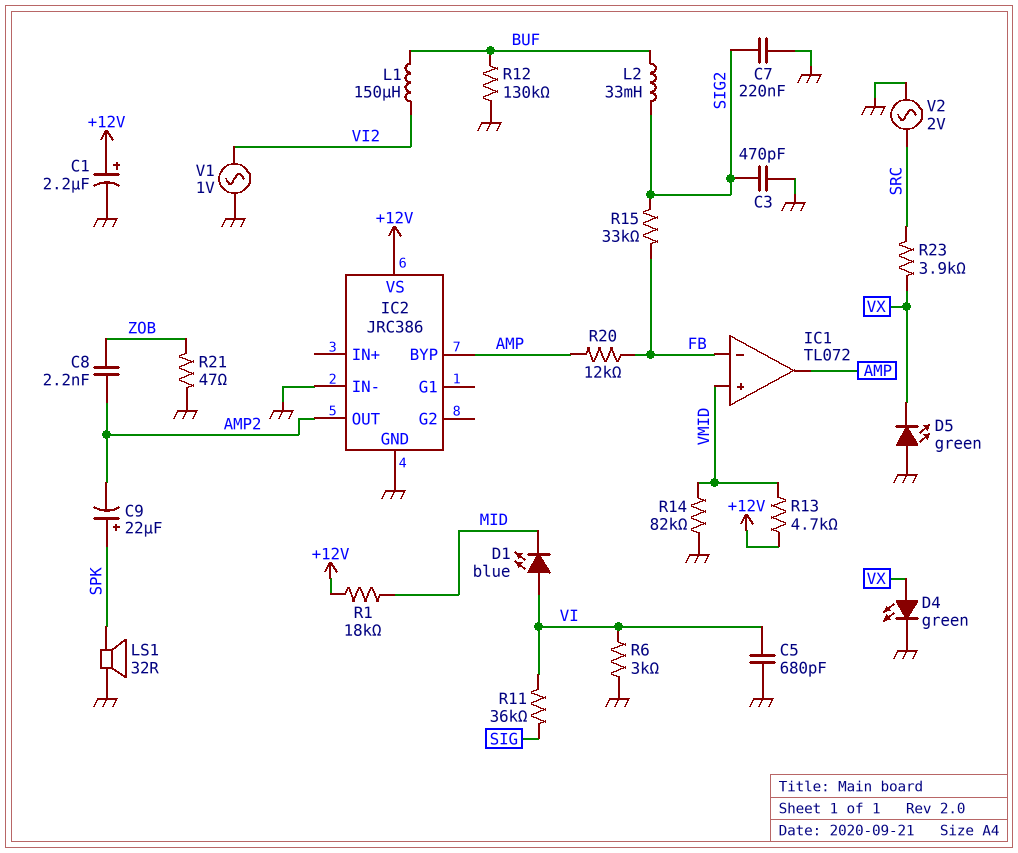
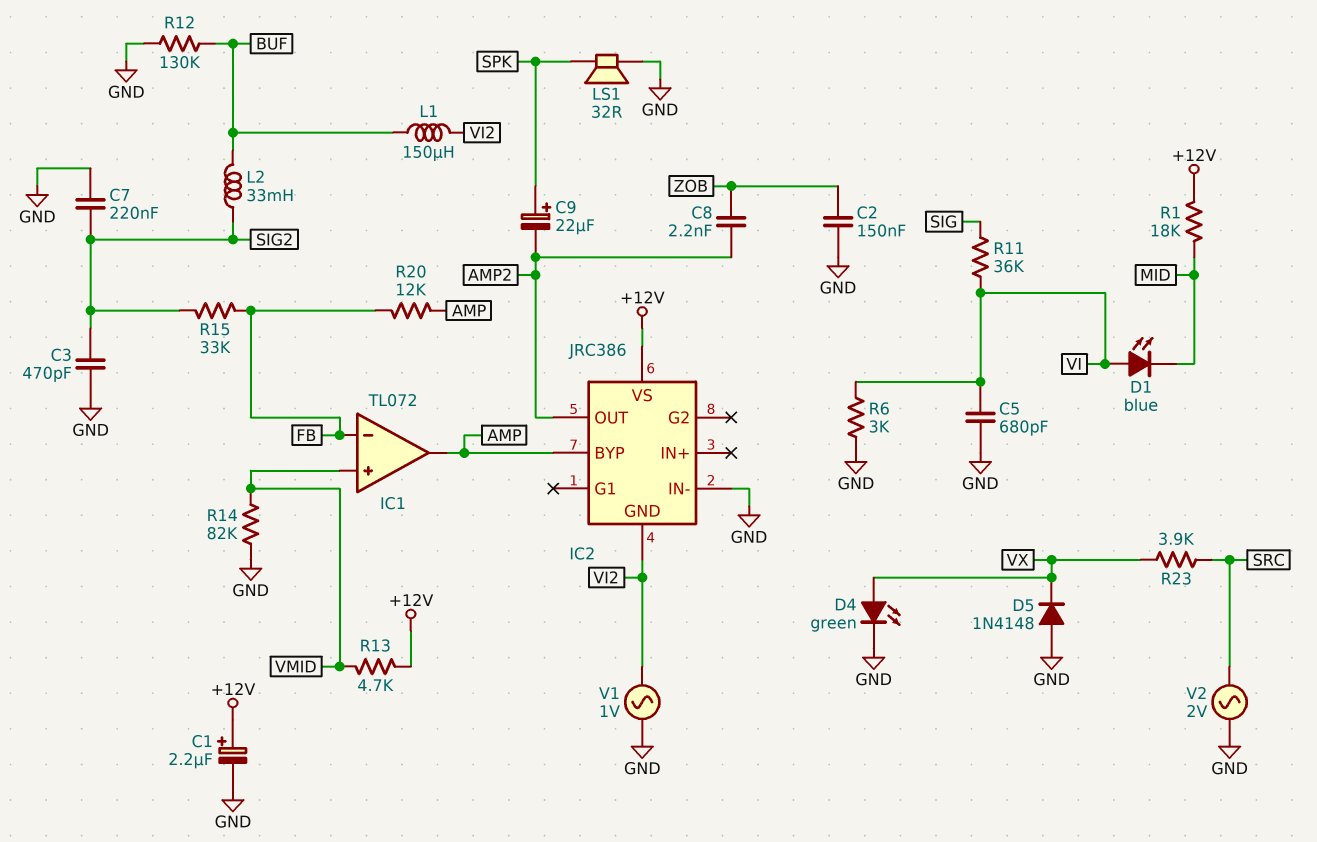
C2: none -> 150nF (GND, ZOB)
D5: LED green (A GND, K VX) -> diode 1N4148 (A GND, K VX)
IC2 pin GND: GND -> VI2
R21: 47 (GND, ZOB) -> none

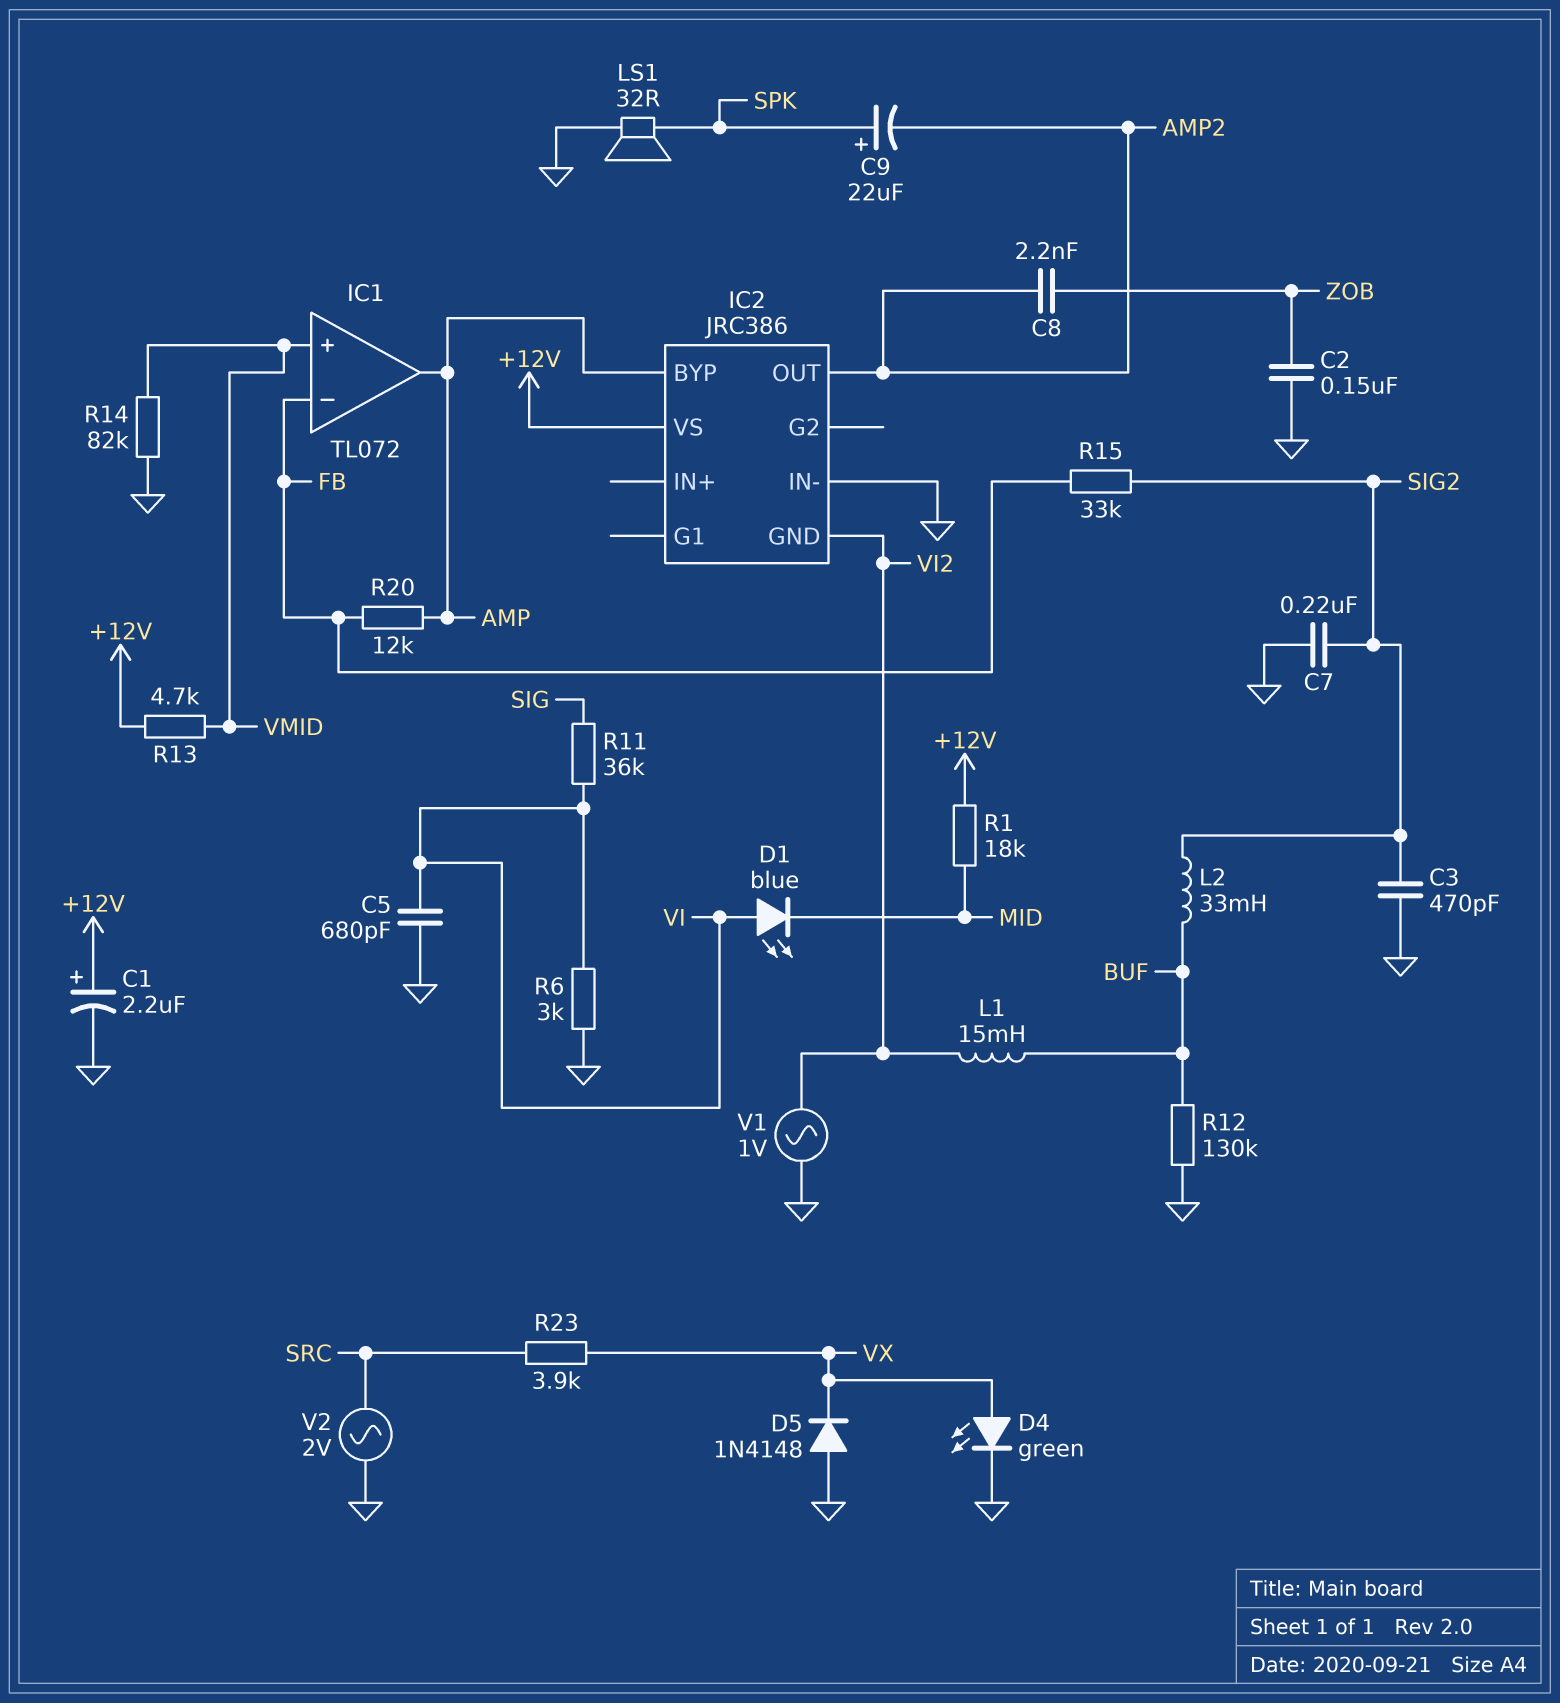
L1: 150uH (BUF, VI2) -> 15mH (BUF, VI2)

